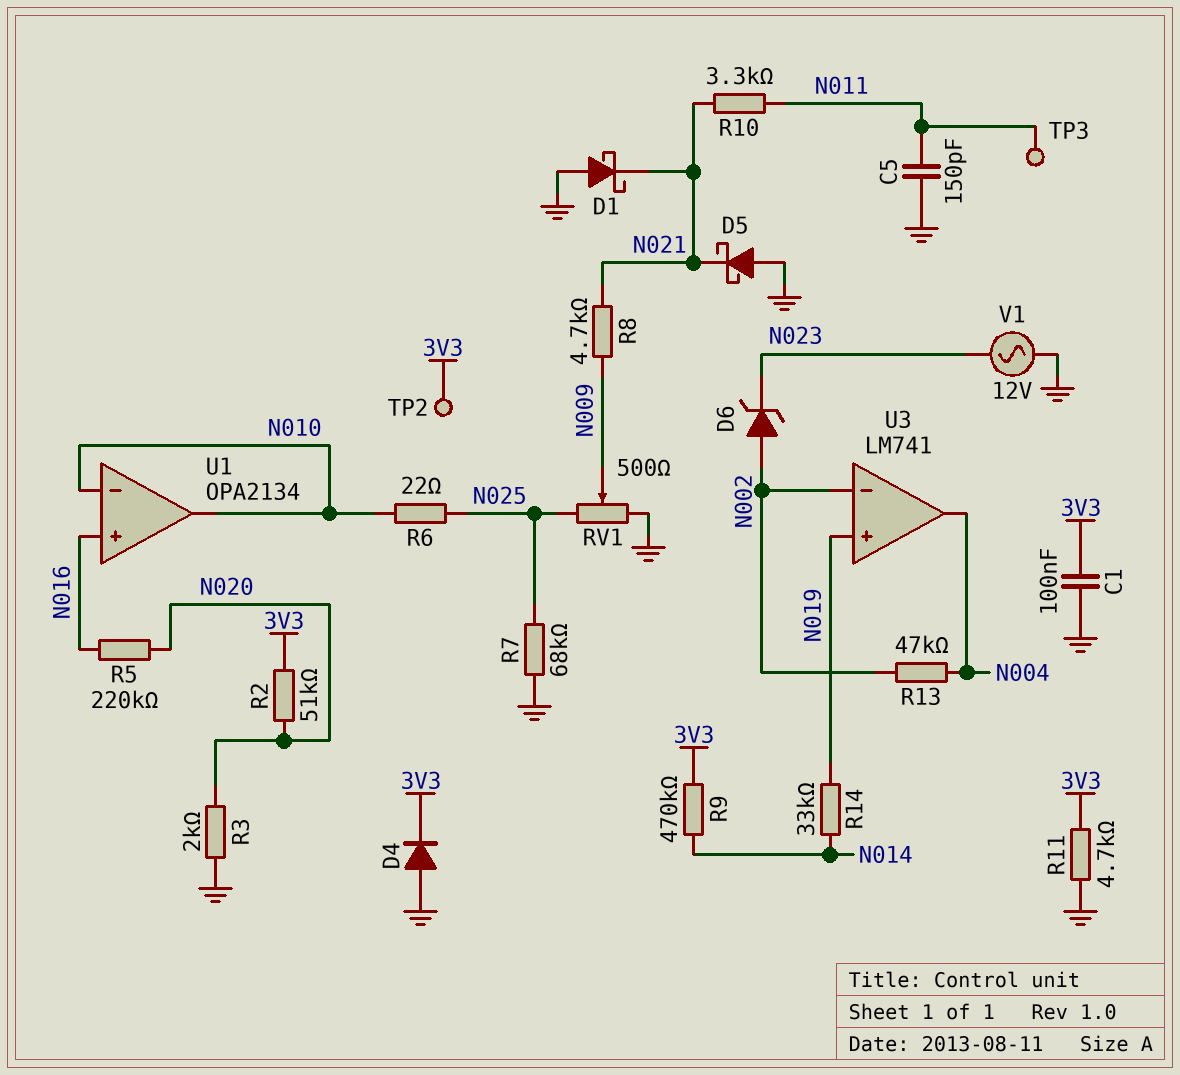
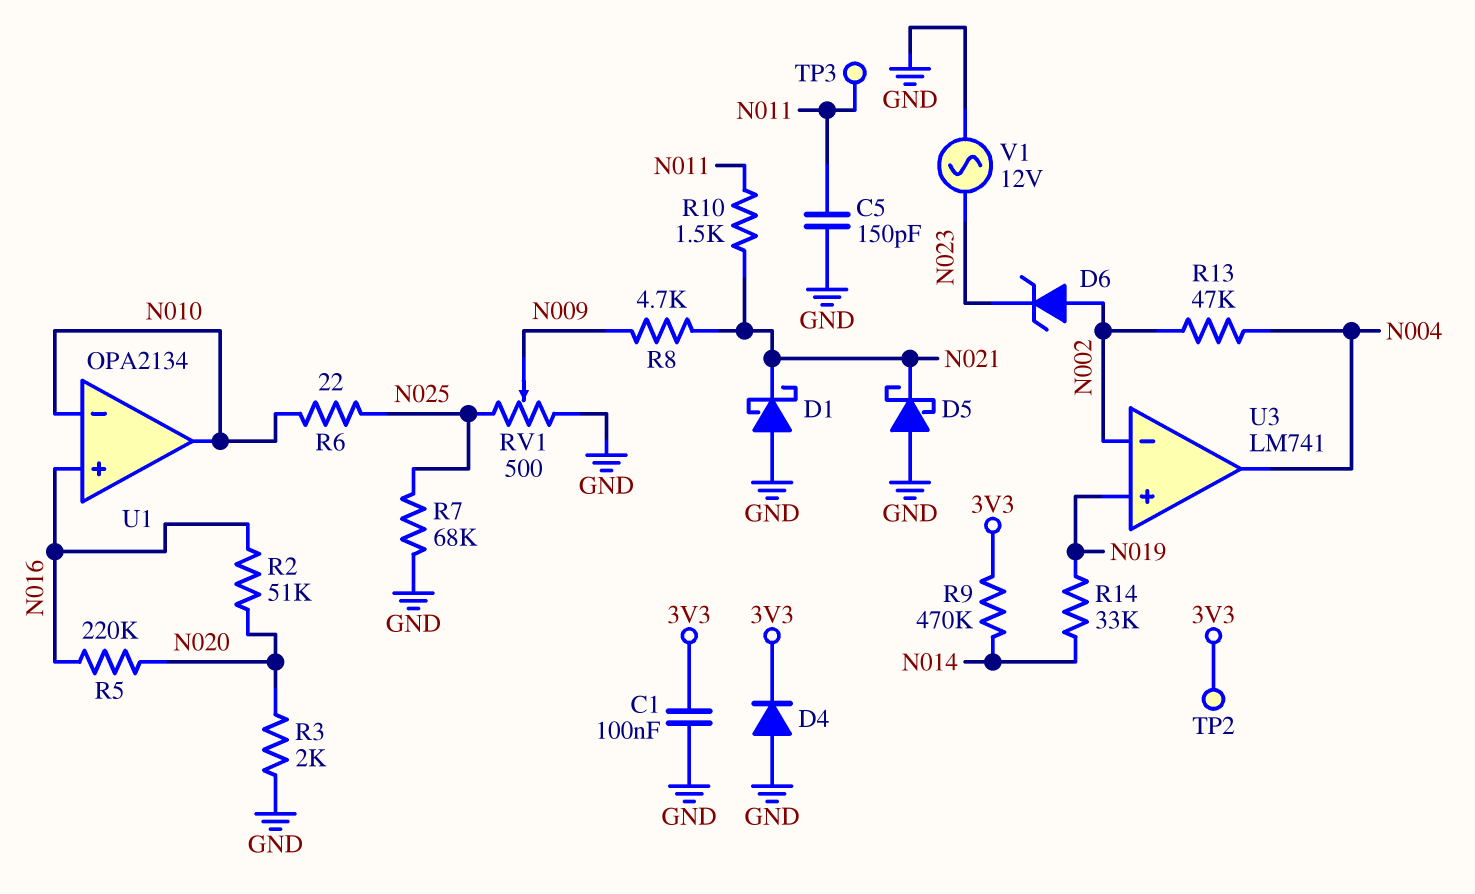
R2: 51k (3V3, N020) -> 51k (N016, N020)
R10: 3.3k (N011, N021) -> 1.5k (N011, N021)
R11: 4.7k (3V3, GND) -> none

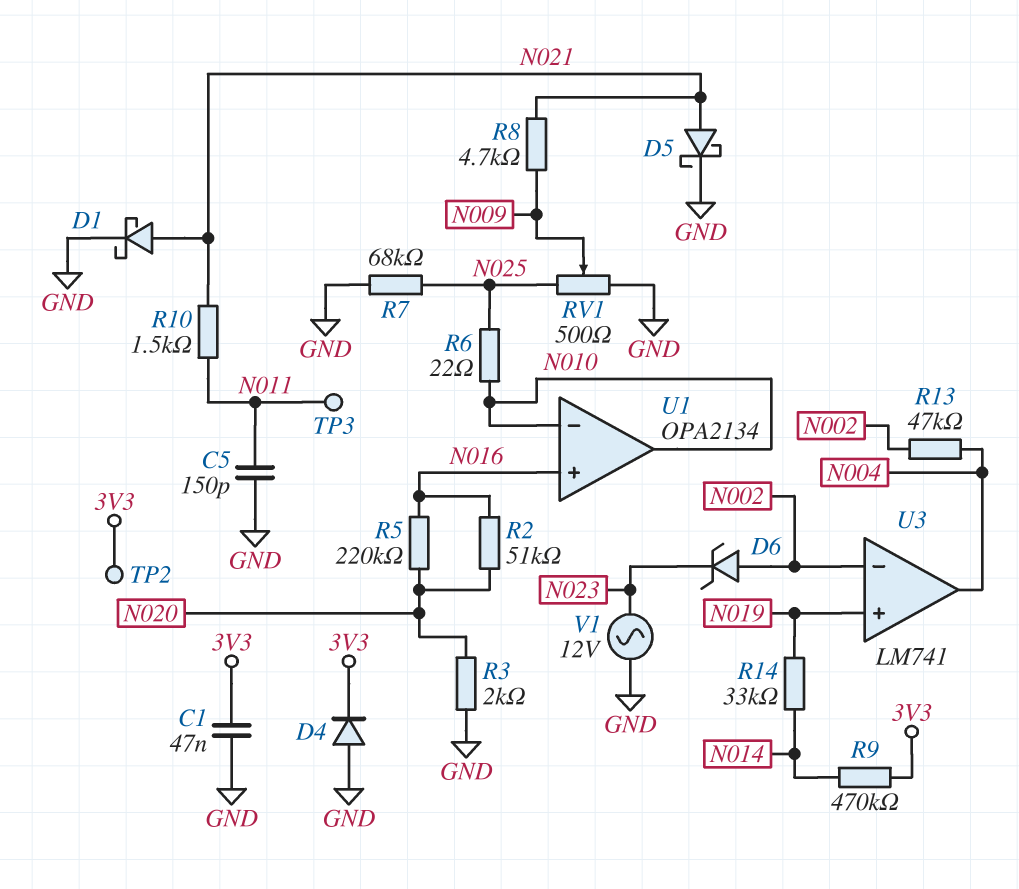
C1: 100nF (3V3, GND) -> 47nF (3V3, GND)
D1: schottky (A GND, K N021) -> schottky (A N021, K GND)
D5: schottky (A GND, K N021) -> schottky (A N021, K GND)

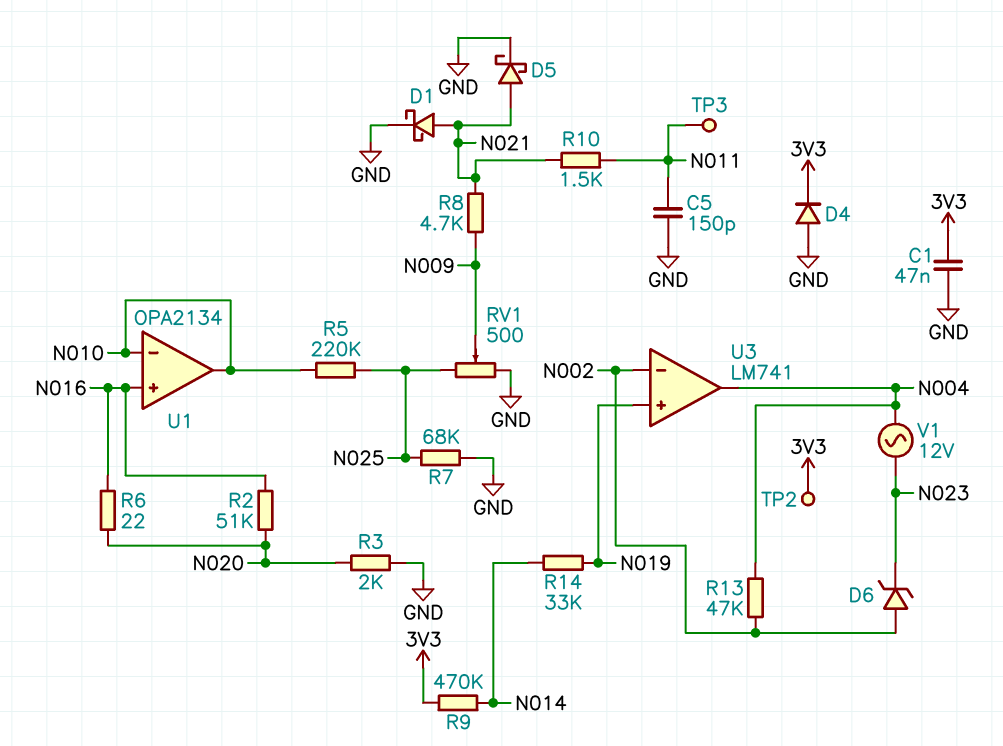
R5: 220k (N016, N020) -> 220k (N010, N025)
R6: 22 (N010, N025) -> 22 (N016, N020)
V1: AC 12V (GND, N023) -> AC 12V (N004, N023)

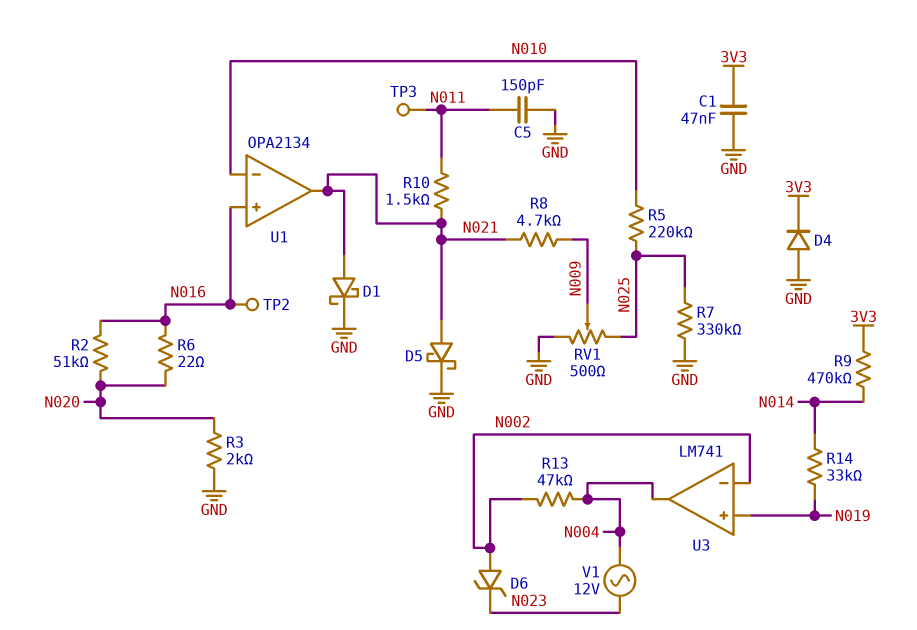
R7: 68k (GND, N025) -> 330k (GND, N025)
TP2: test point (3V3) -> test point (N016)
U1 pin out: N010 -> N021

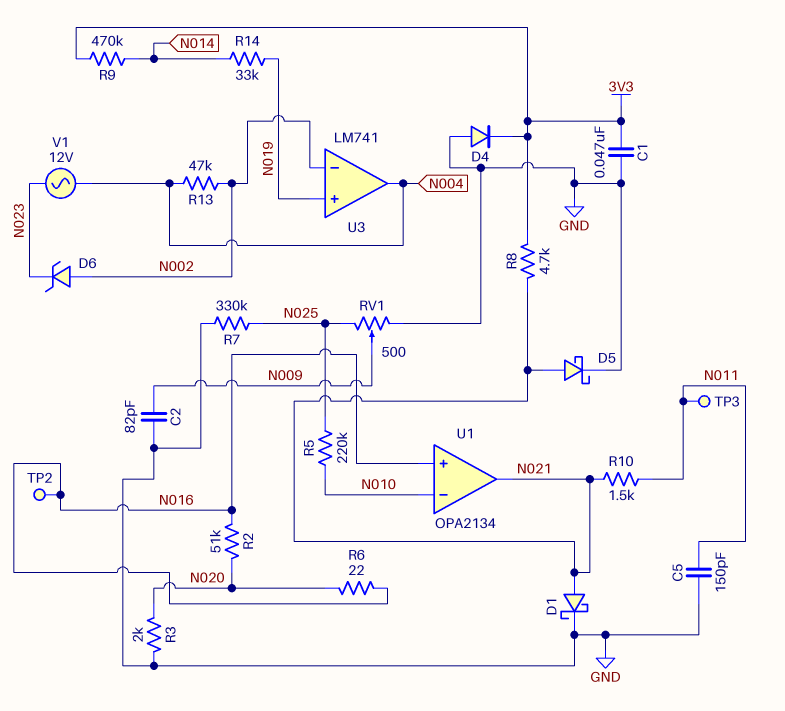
C2: none -> 82pF (GND, N009)
R8: 4.7k (N009, N021) -> 4.7k (3V3, N021)

